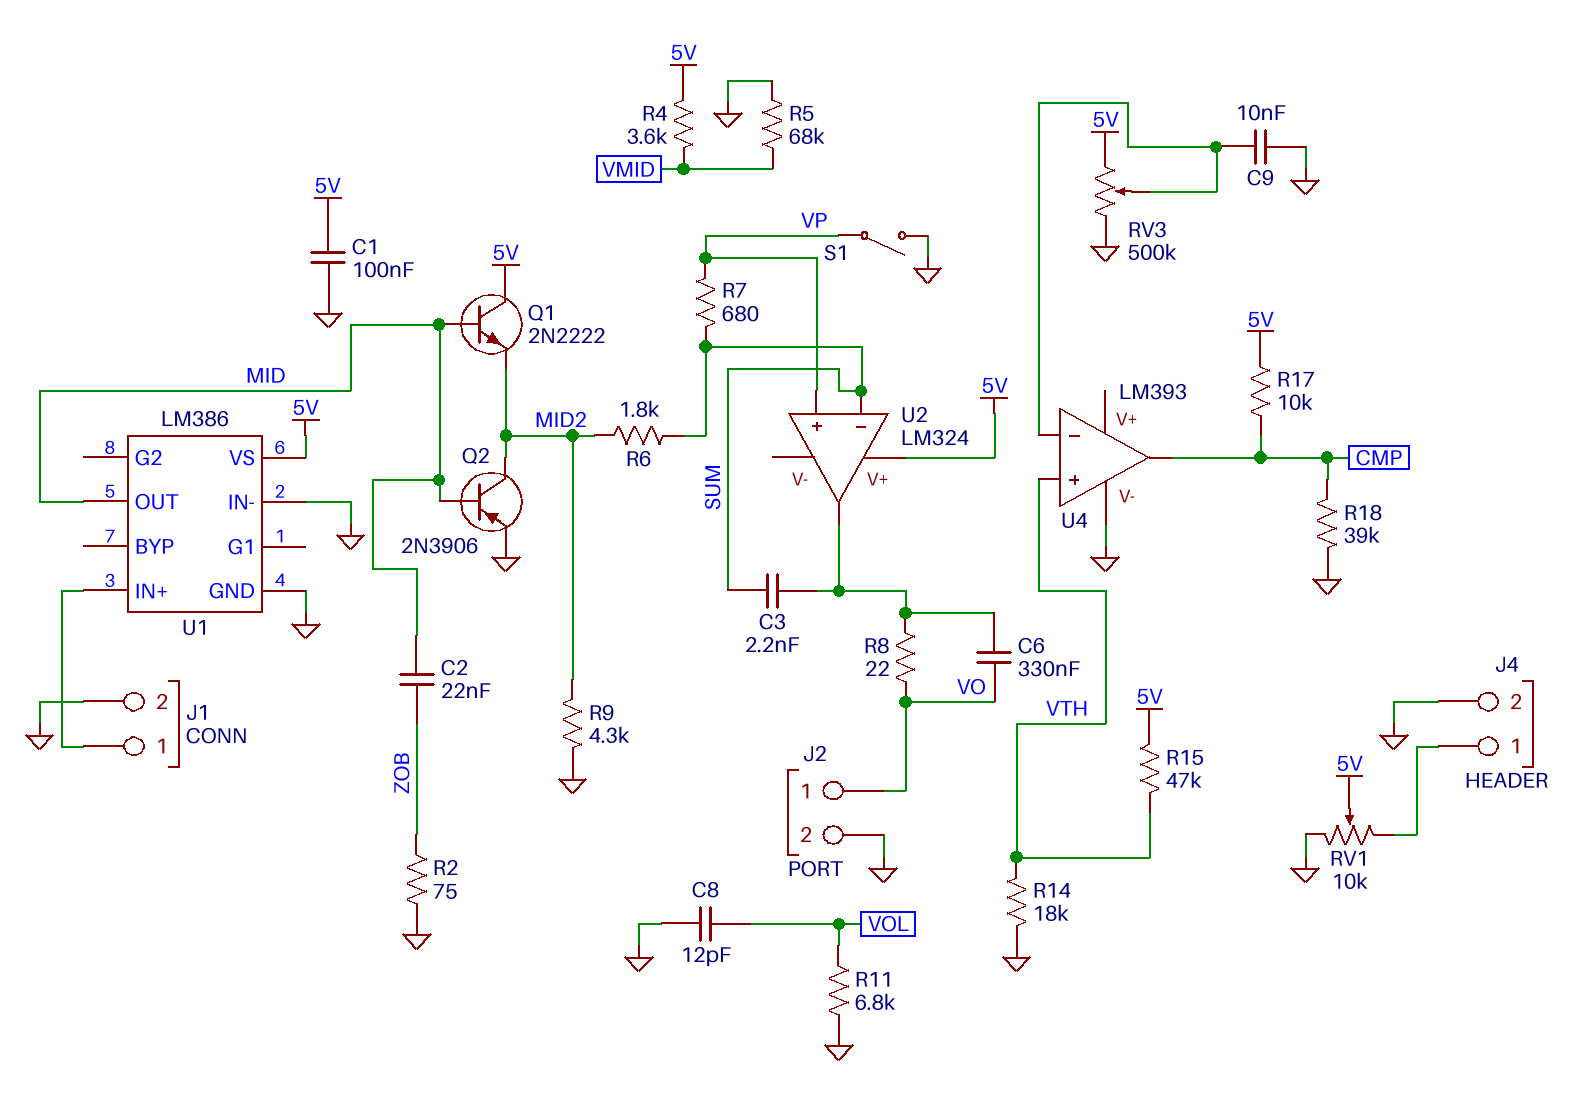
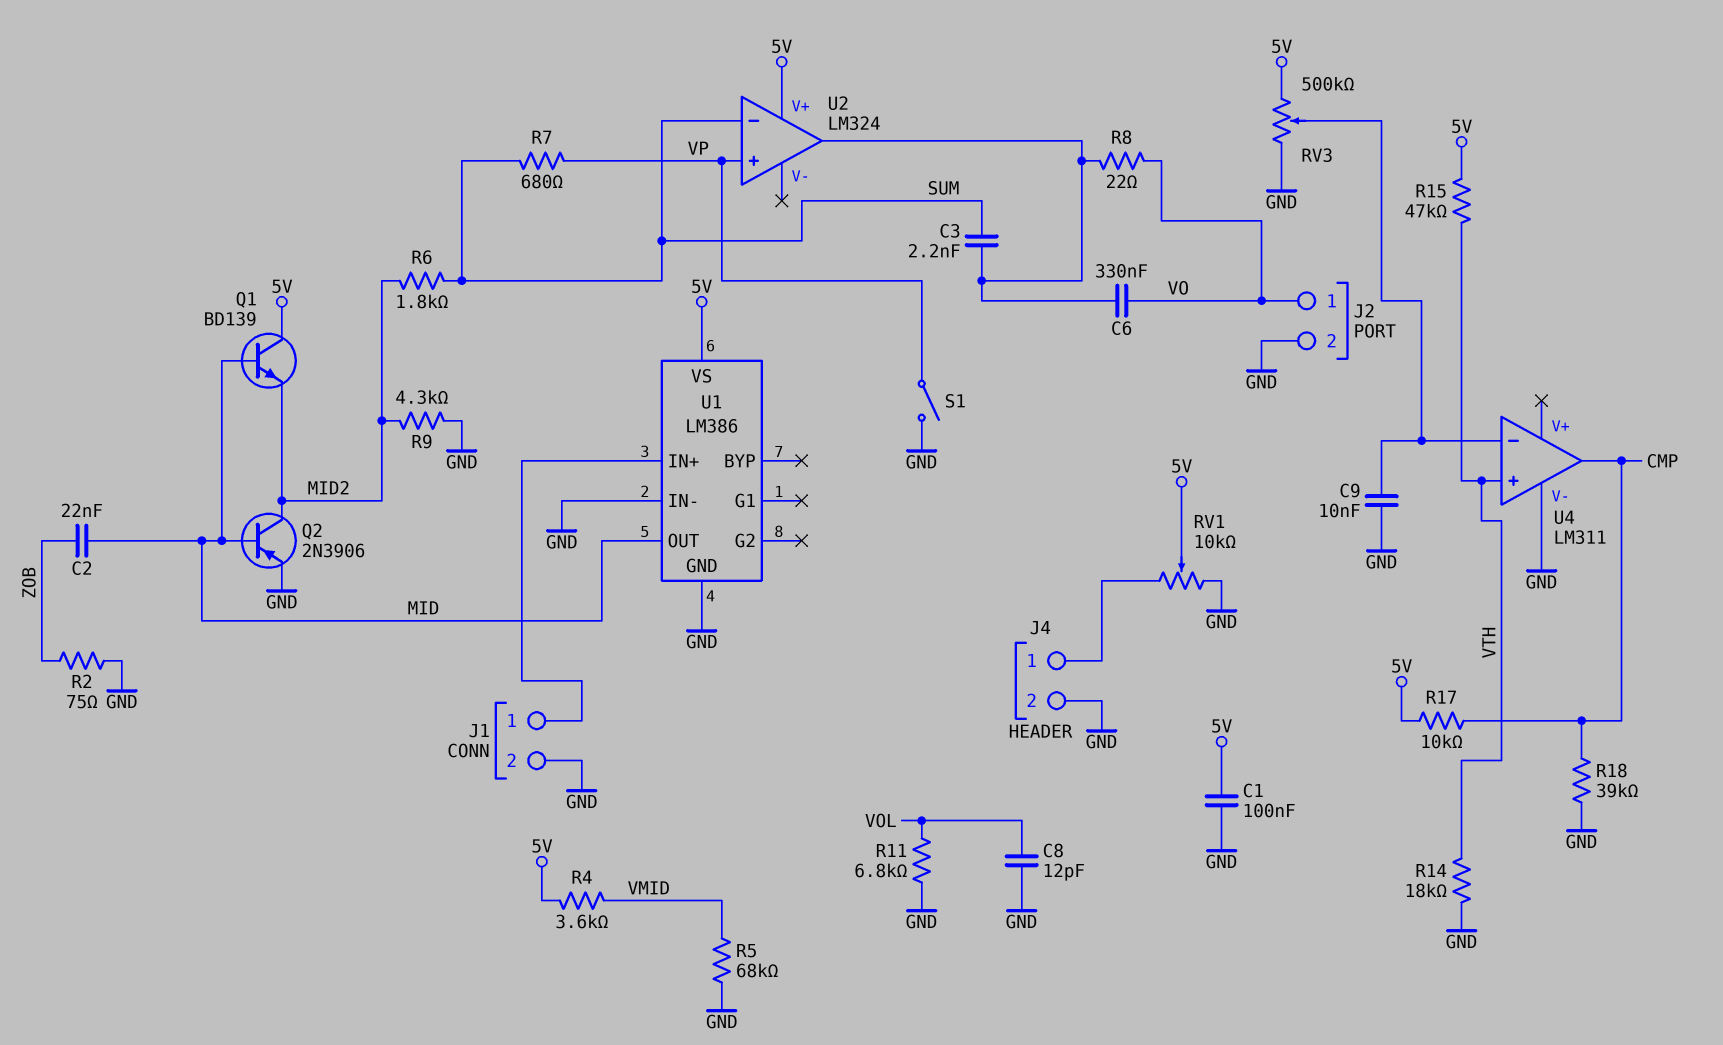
Q1: NPN 2N2222 (B MID, C 5V, E MID2) -> NPN BD139 (B MID, C 5V, E MID2)
U4: LM393 -> LM311

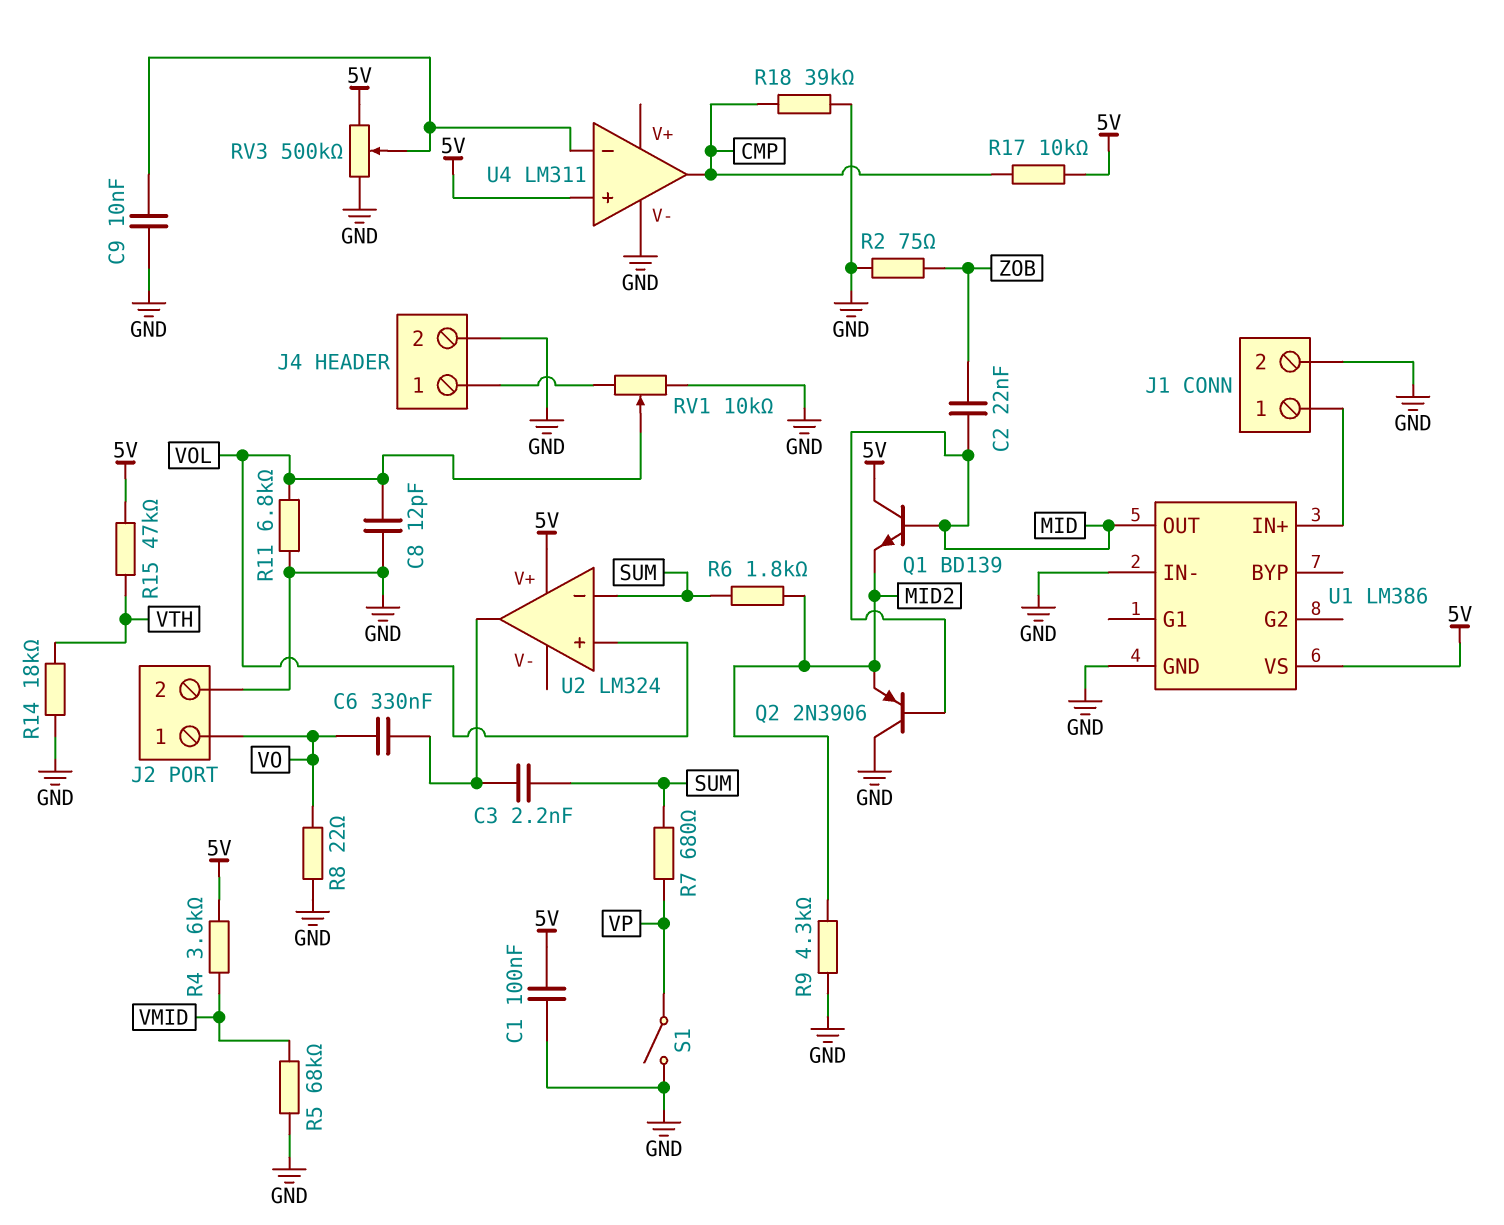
Q2: PNP 2N3906 (B MID, C MID2, E GND) -> PNP 2N3906 (B MID, C GND, E MID2)
R8: 22 (U2/out, VO) -> 22 (GND, VO)
RV1: 10k (GND, J4/1, wiper 5V) -> 10k (GND, J4/1, wiper VOL)
U2 pin in+: VP -> VOL
U4 pin in+: VTH -> 5V

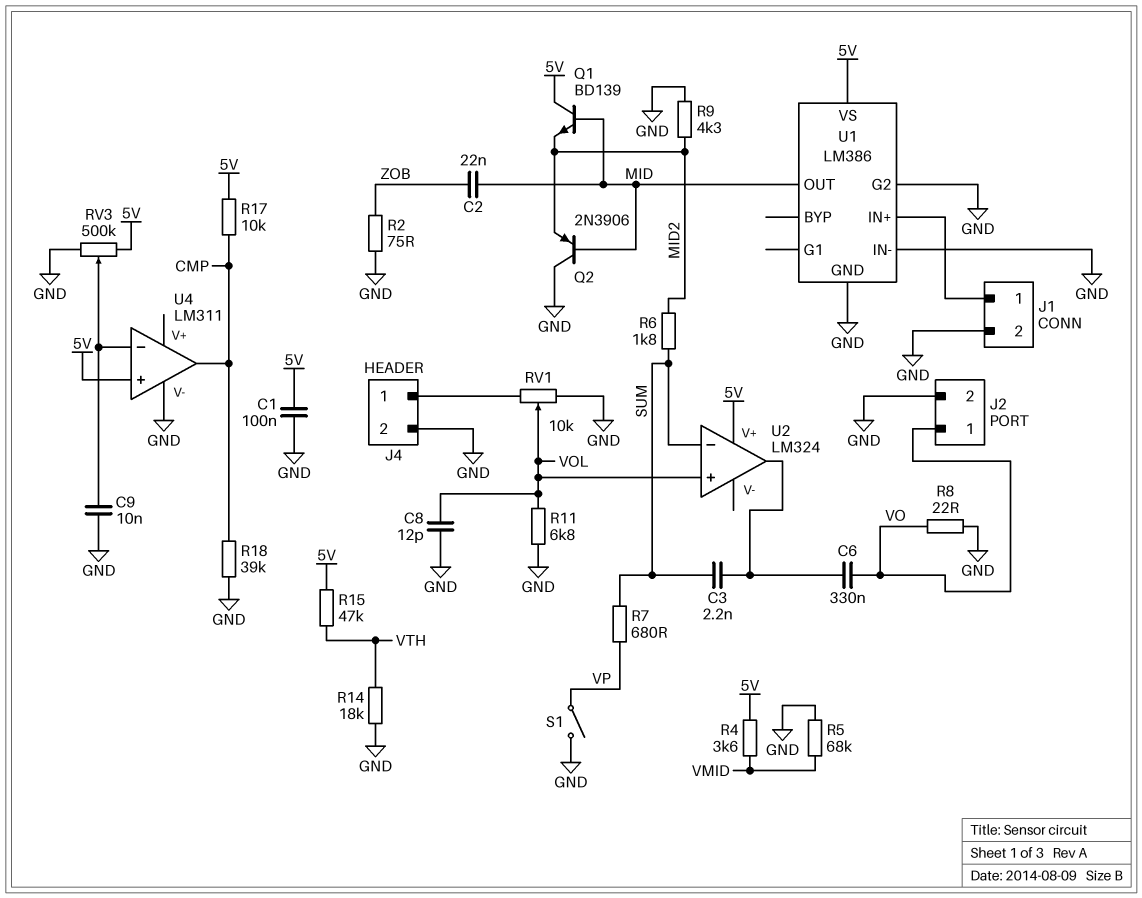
U1 pin G2: none -> GND

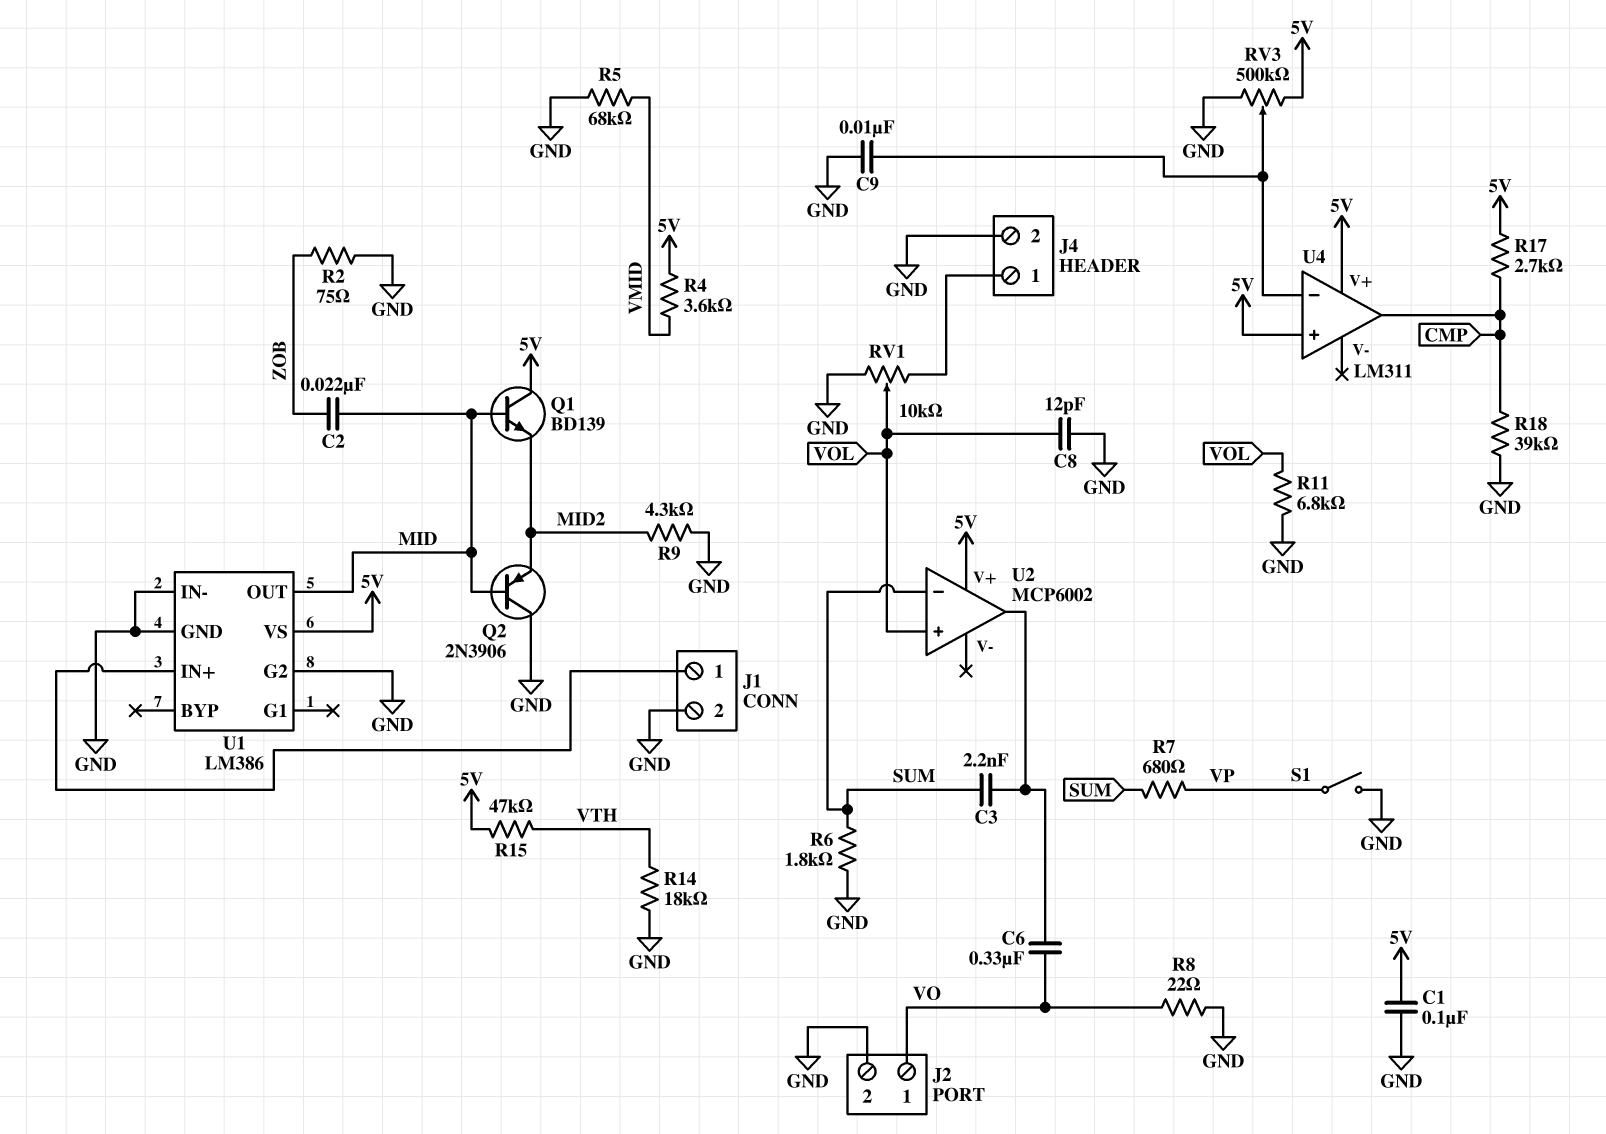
R6: 1.8k (MID2, SUM) -> 1.8k (GND, SUM)
R17: 10k (5V, CMP) -> 2.7k (5V, CMP)
U2: LM324 -> MCP6002
U4 pin V+: none -> 5V
U4 pin V-: GND -> none

